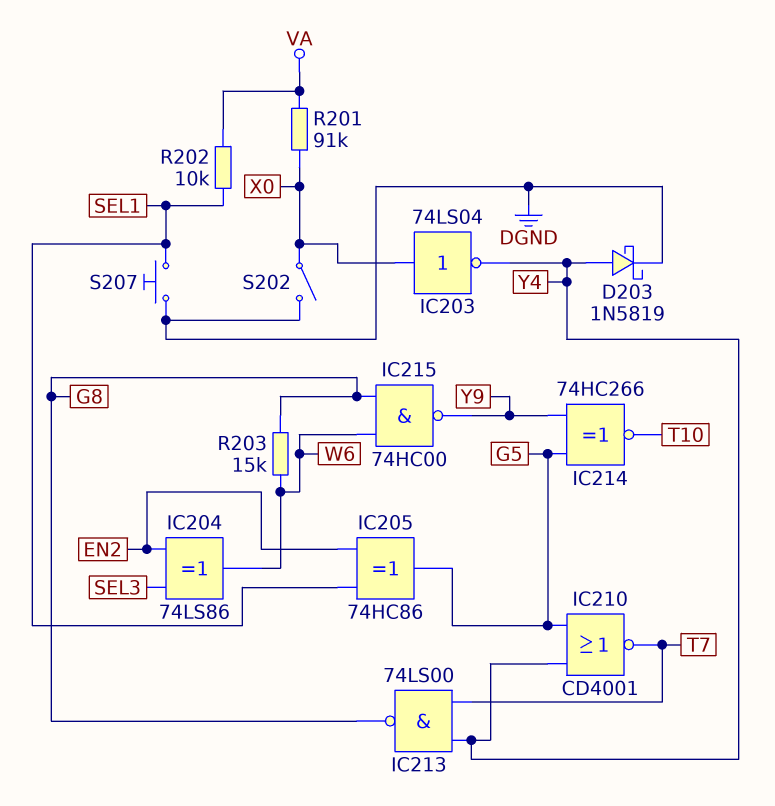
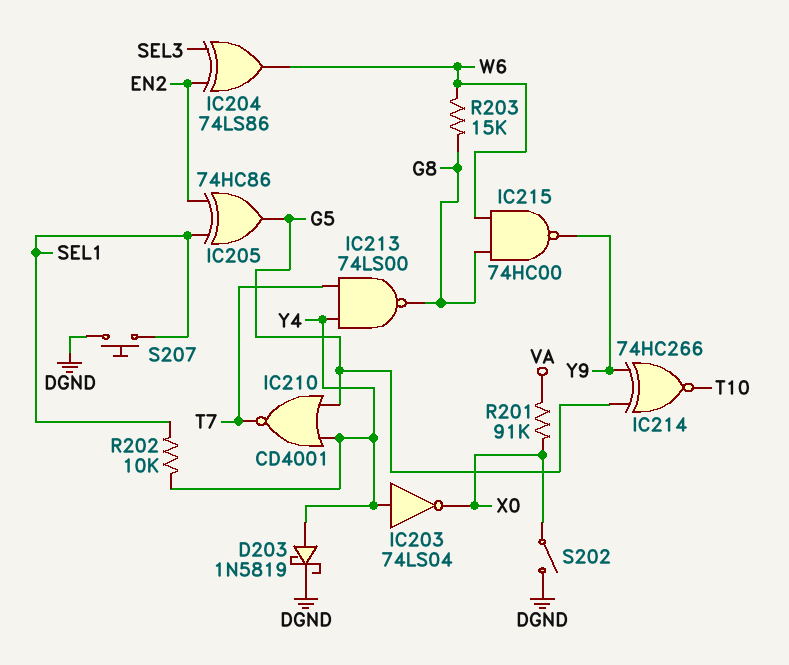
IC203: NOT 74LS04 (in X0, out Y4) -> NOT 74LS04 (in Y4, out X0)
R202: 10k (SEL1, VA) -> 10k (SEL1, Y4)

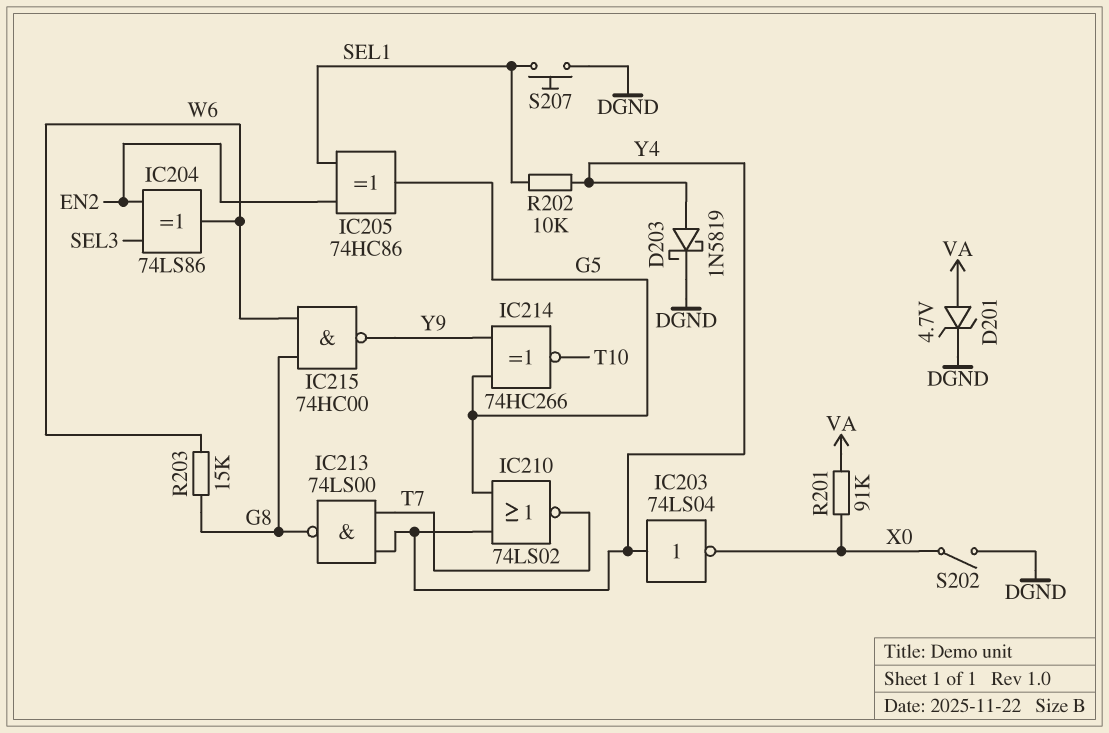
D201: none -> zener 4.7V (A VA, K DGND)
IC210: NOR CD4001 (in G5, in Y4, out T7) -> NOR 74LS02 (in G5, in Y4, out T7)

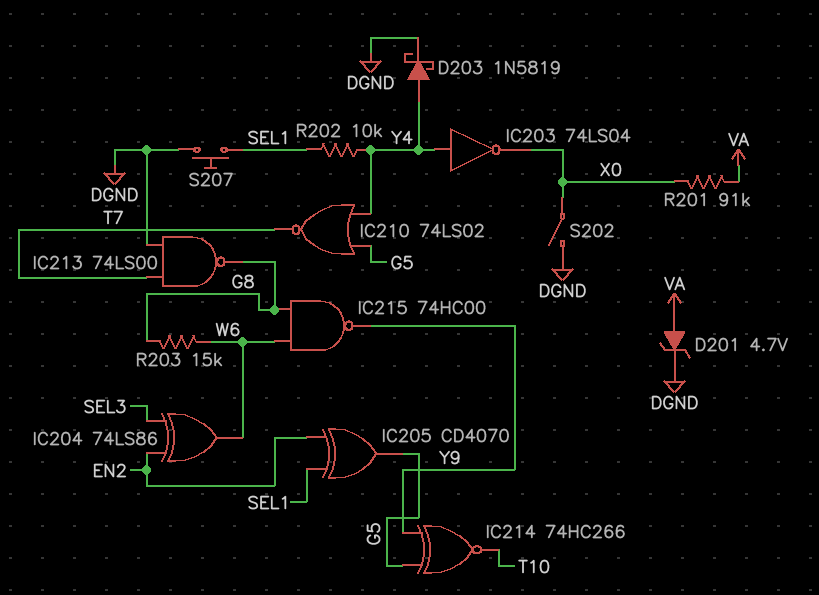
IC205: XOR 74HC86 (in EN2, in SEL1, out G5) -> XOR CD4070 (in EN2, in SEL1, out G5)
IC213: NAND 74LS00 (in T7, in Y4, out G8) -> NAND 74LS00 (in DGND, in T7, out G8)

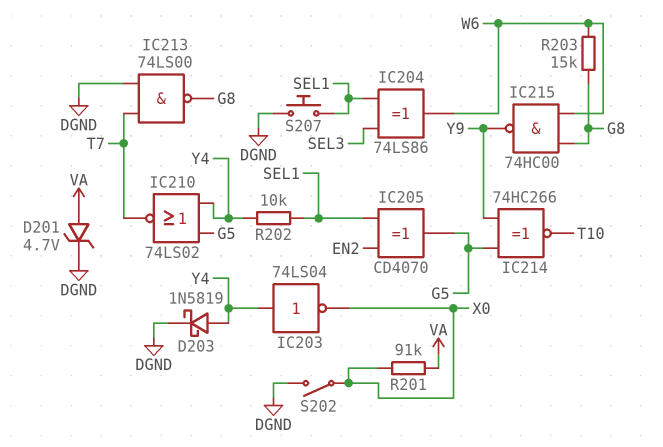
IC204: XOR 74LS86 (in EN2, in SEL3, out W6) -> XOR 74LS86 (in SEL1, in SEL3, out W6)

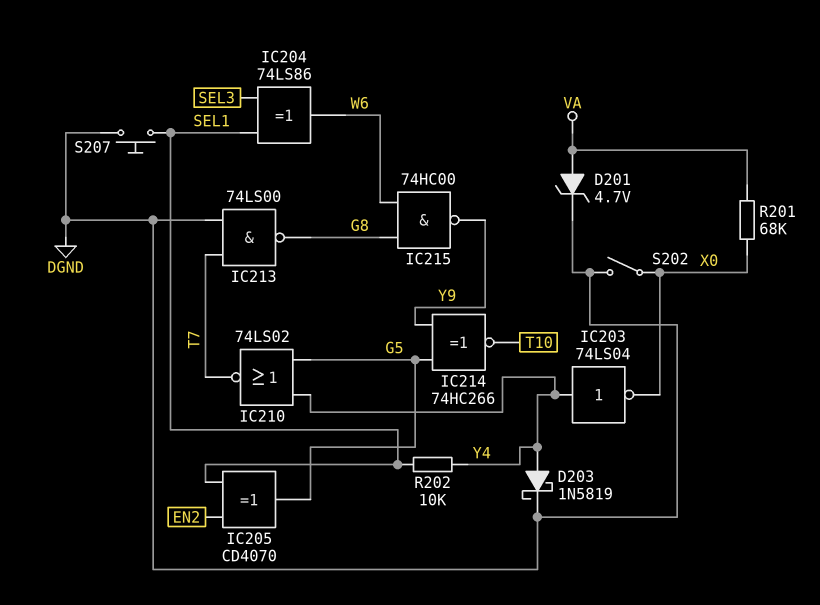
R201: 91k (VA, X0) -> 68k (VA, X0)
R203: 15k (G8, W6) -> none

